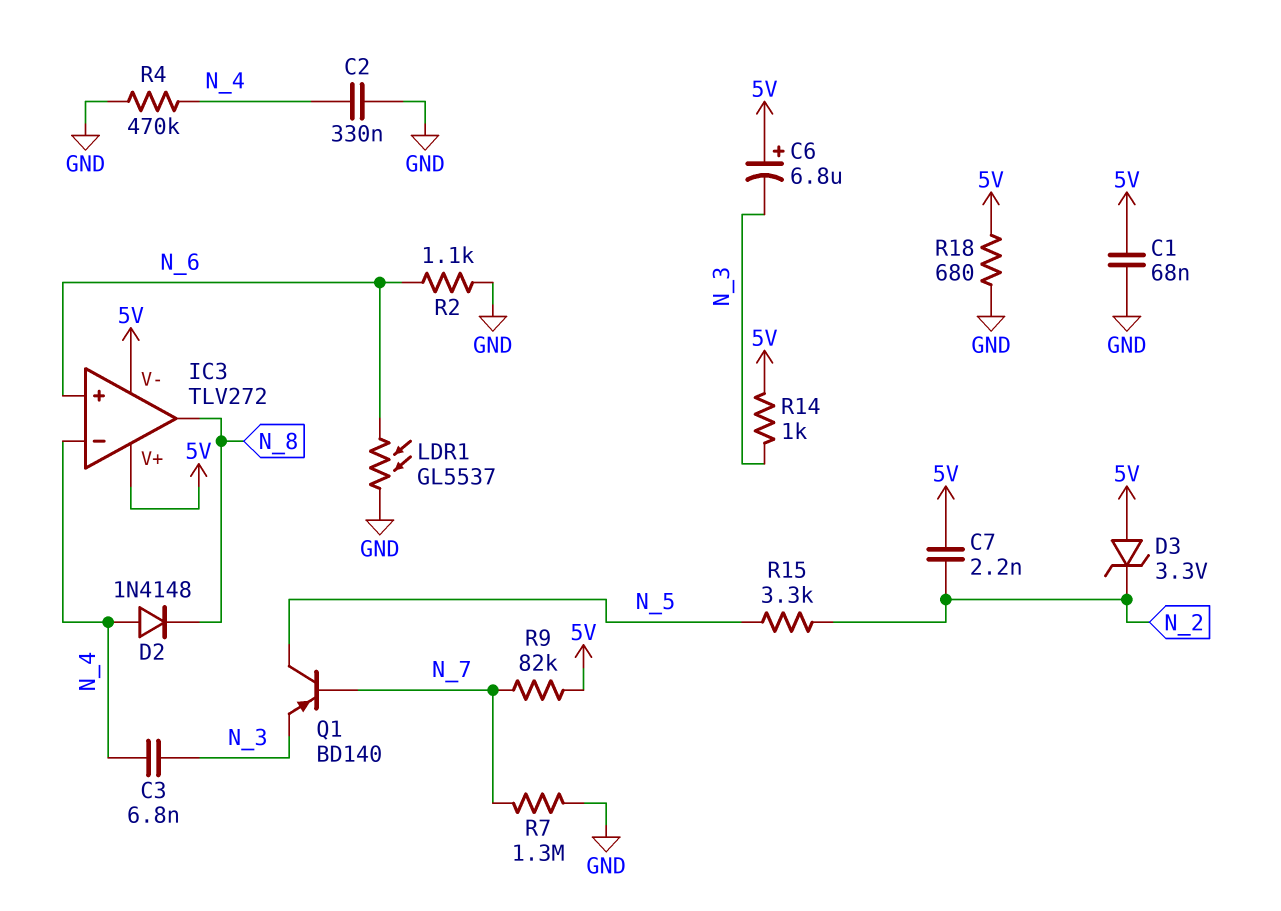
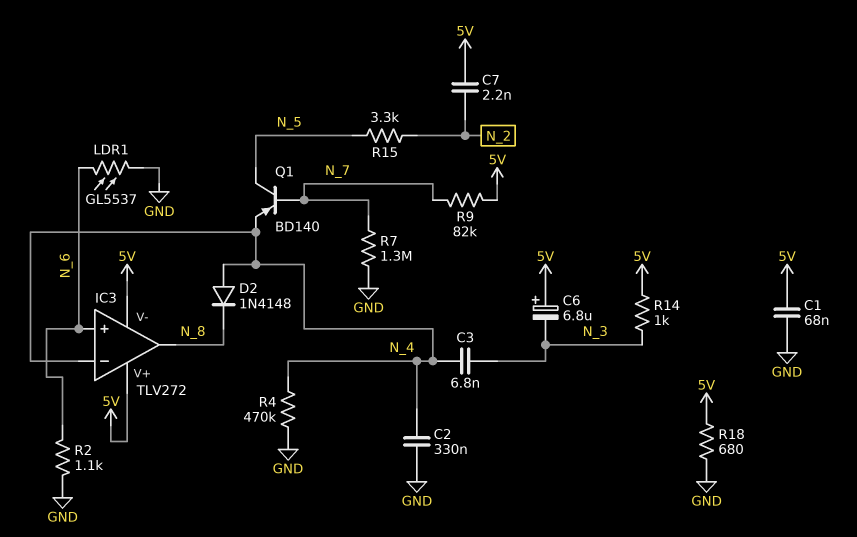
D3: zener 3.3V (A 5V, K N_2) -> none
Q1: PNP BD140 (B N_7, C N_5, E N_3) -> PNP BD140 (B N_7, C N_5, E N_4)

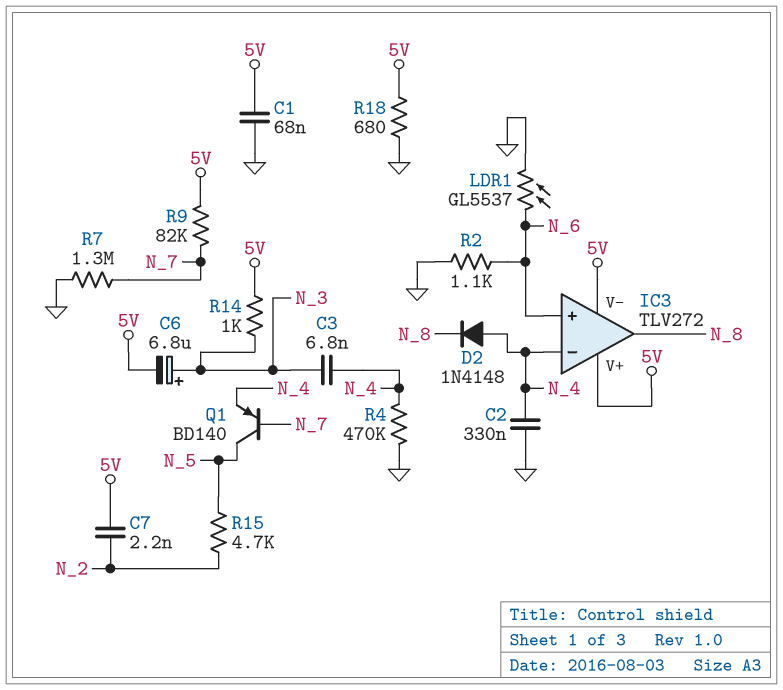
C6: 6.8uF (plus 5V, minus N_3) -> 6.8uF (plus N_3, minus 5V)
R15: 3.3k (N_2, N_5) -> 4.7k (N_2, N_5)

